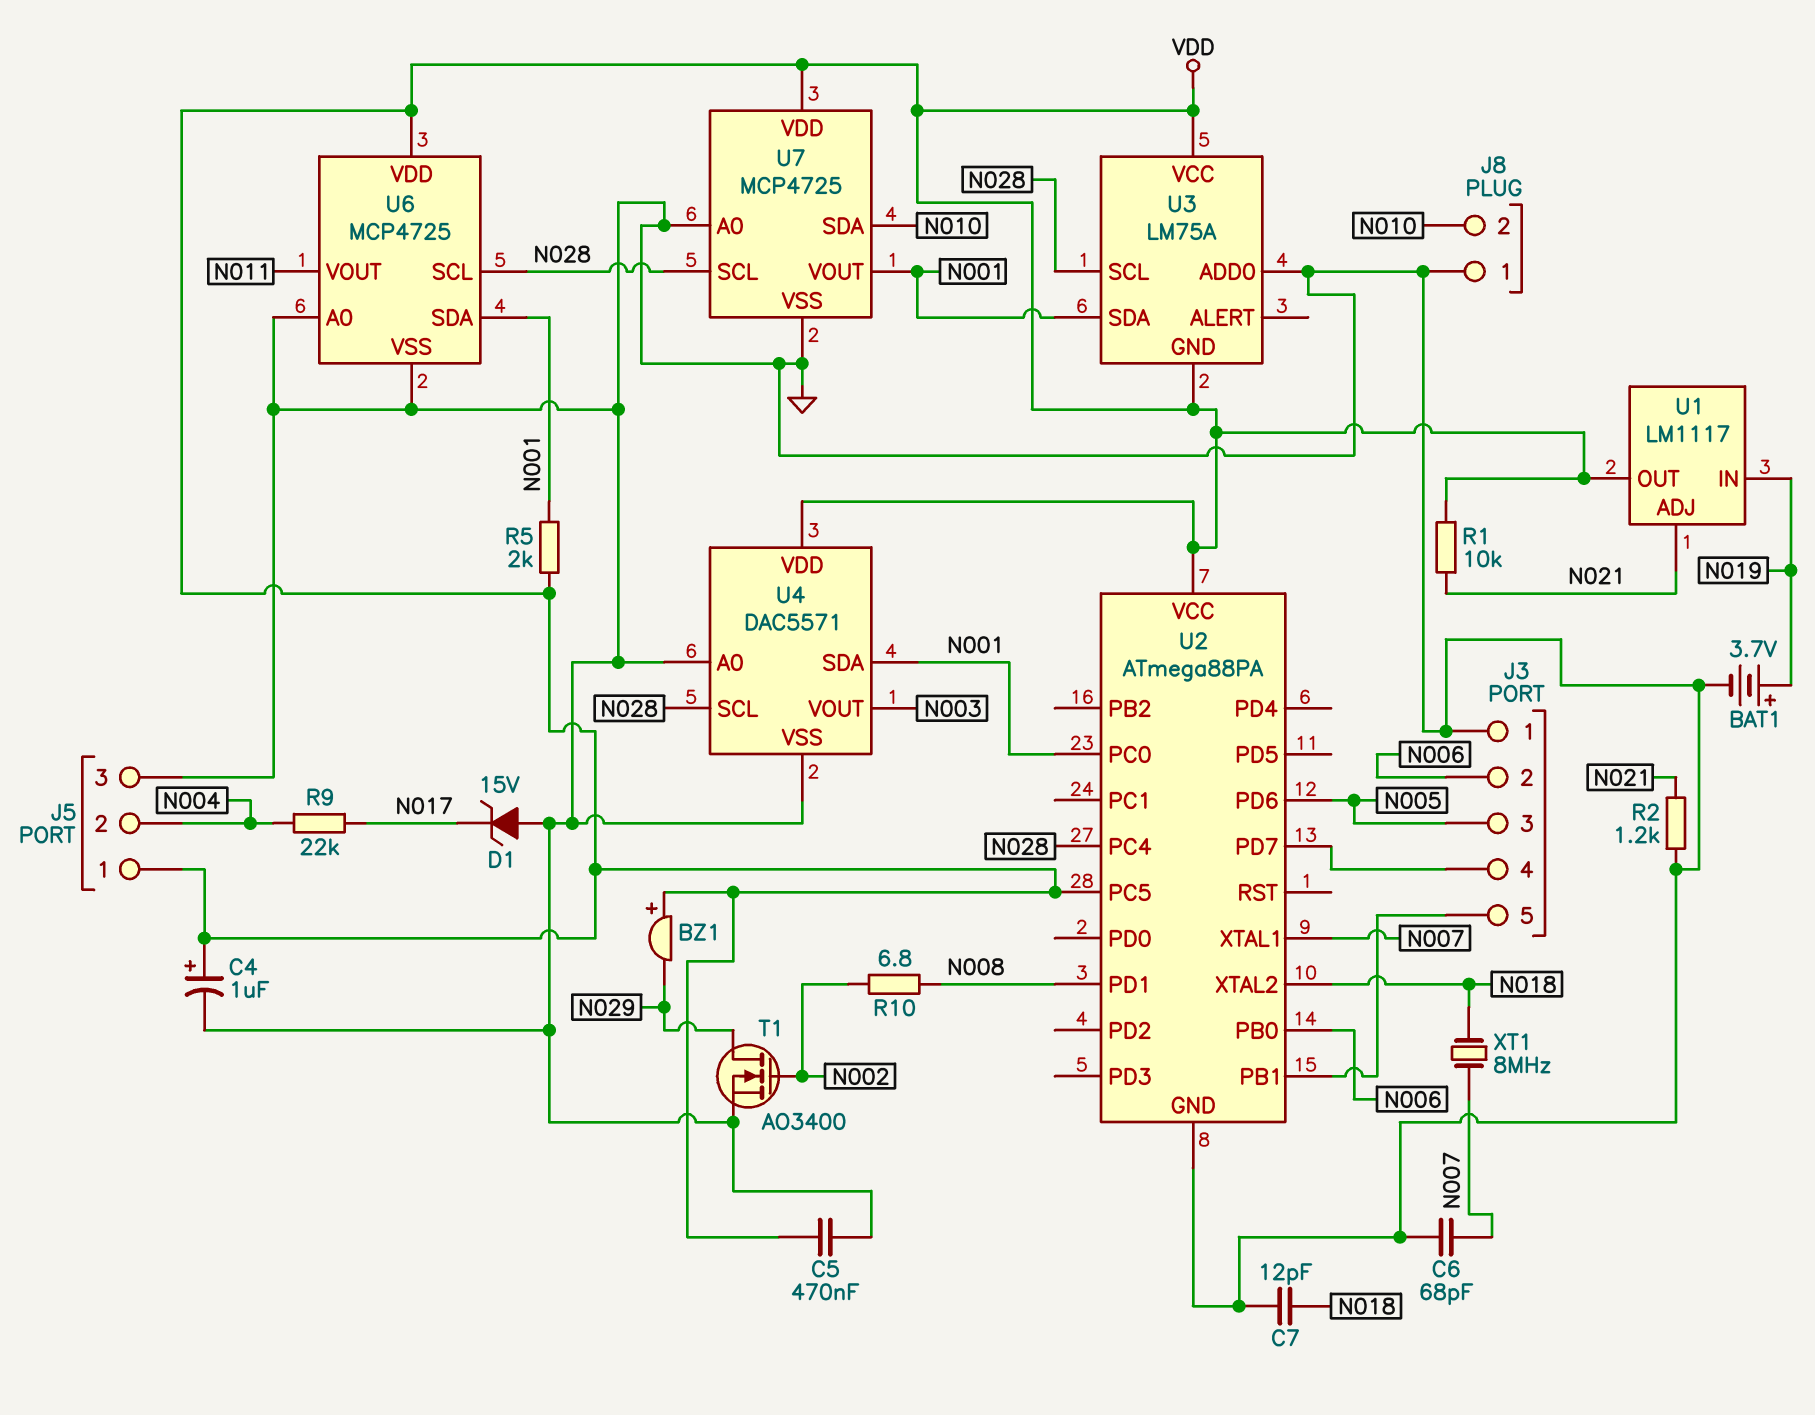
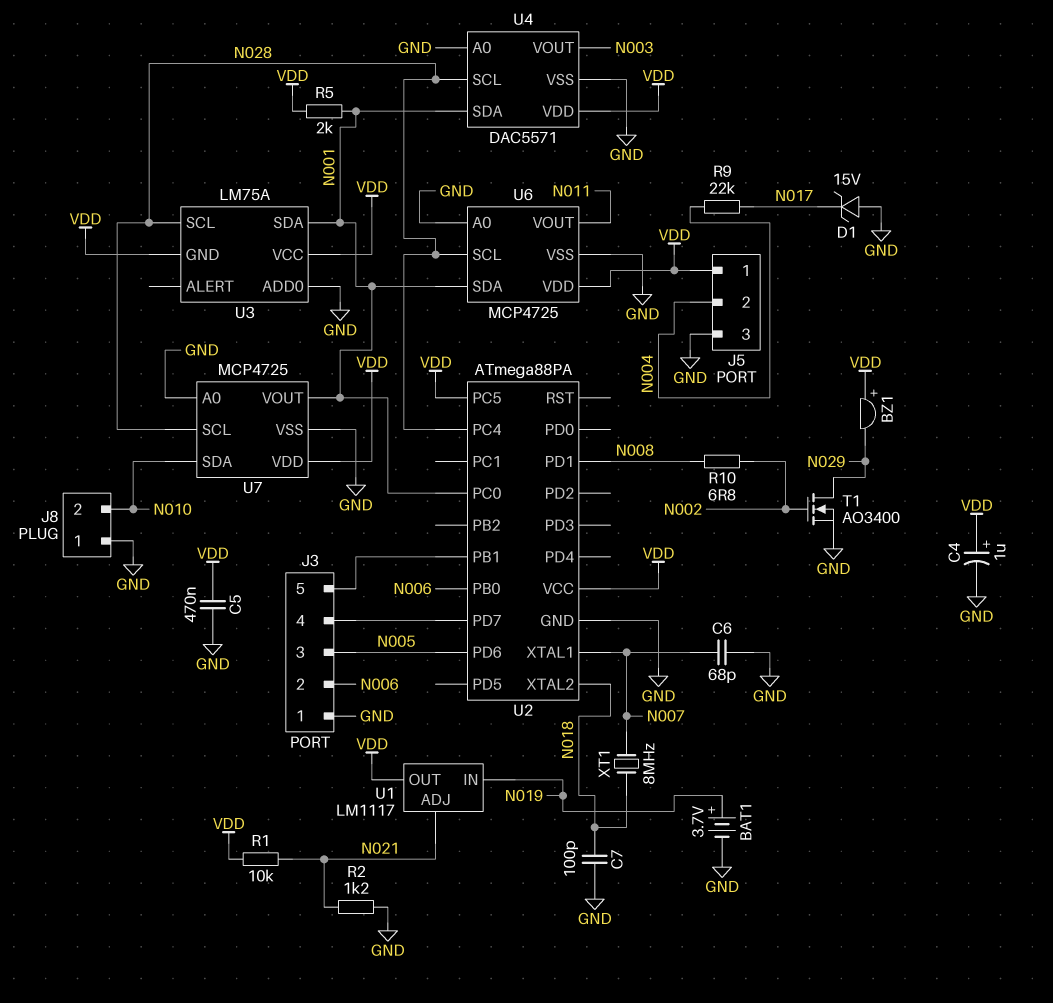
C7: 12pF (GND, N018) -> 100pF (GND, N018)

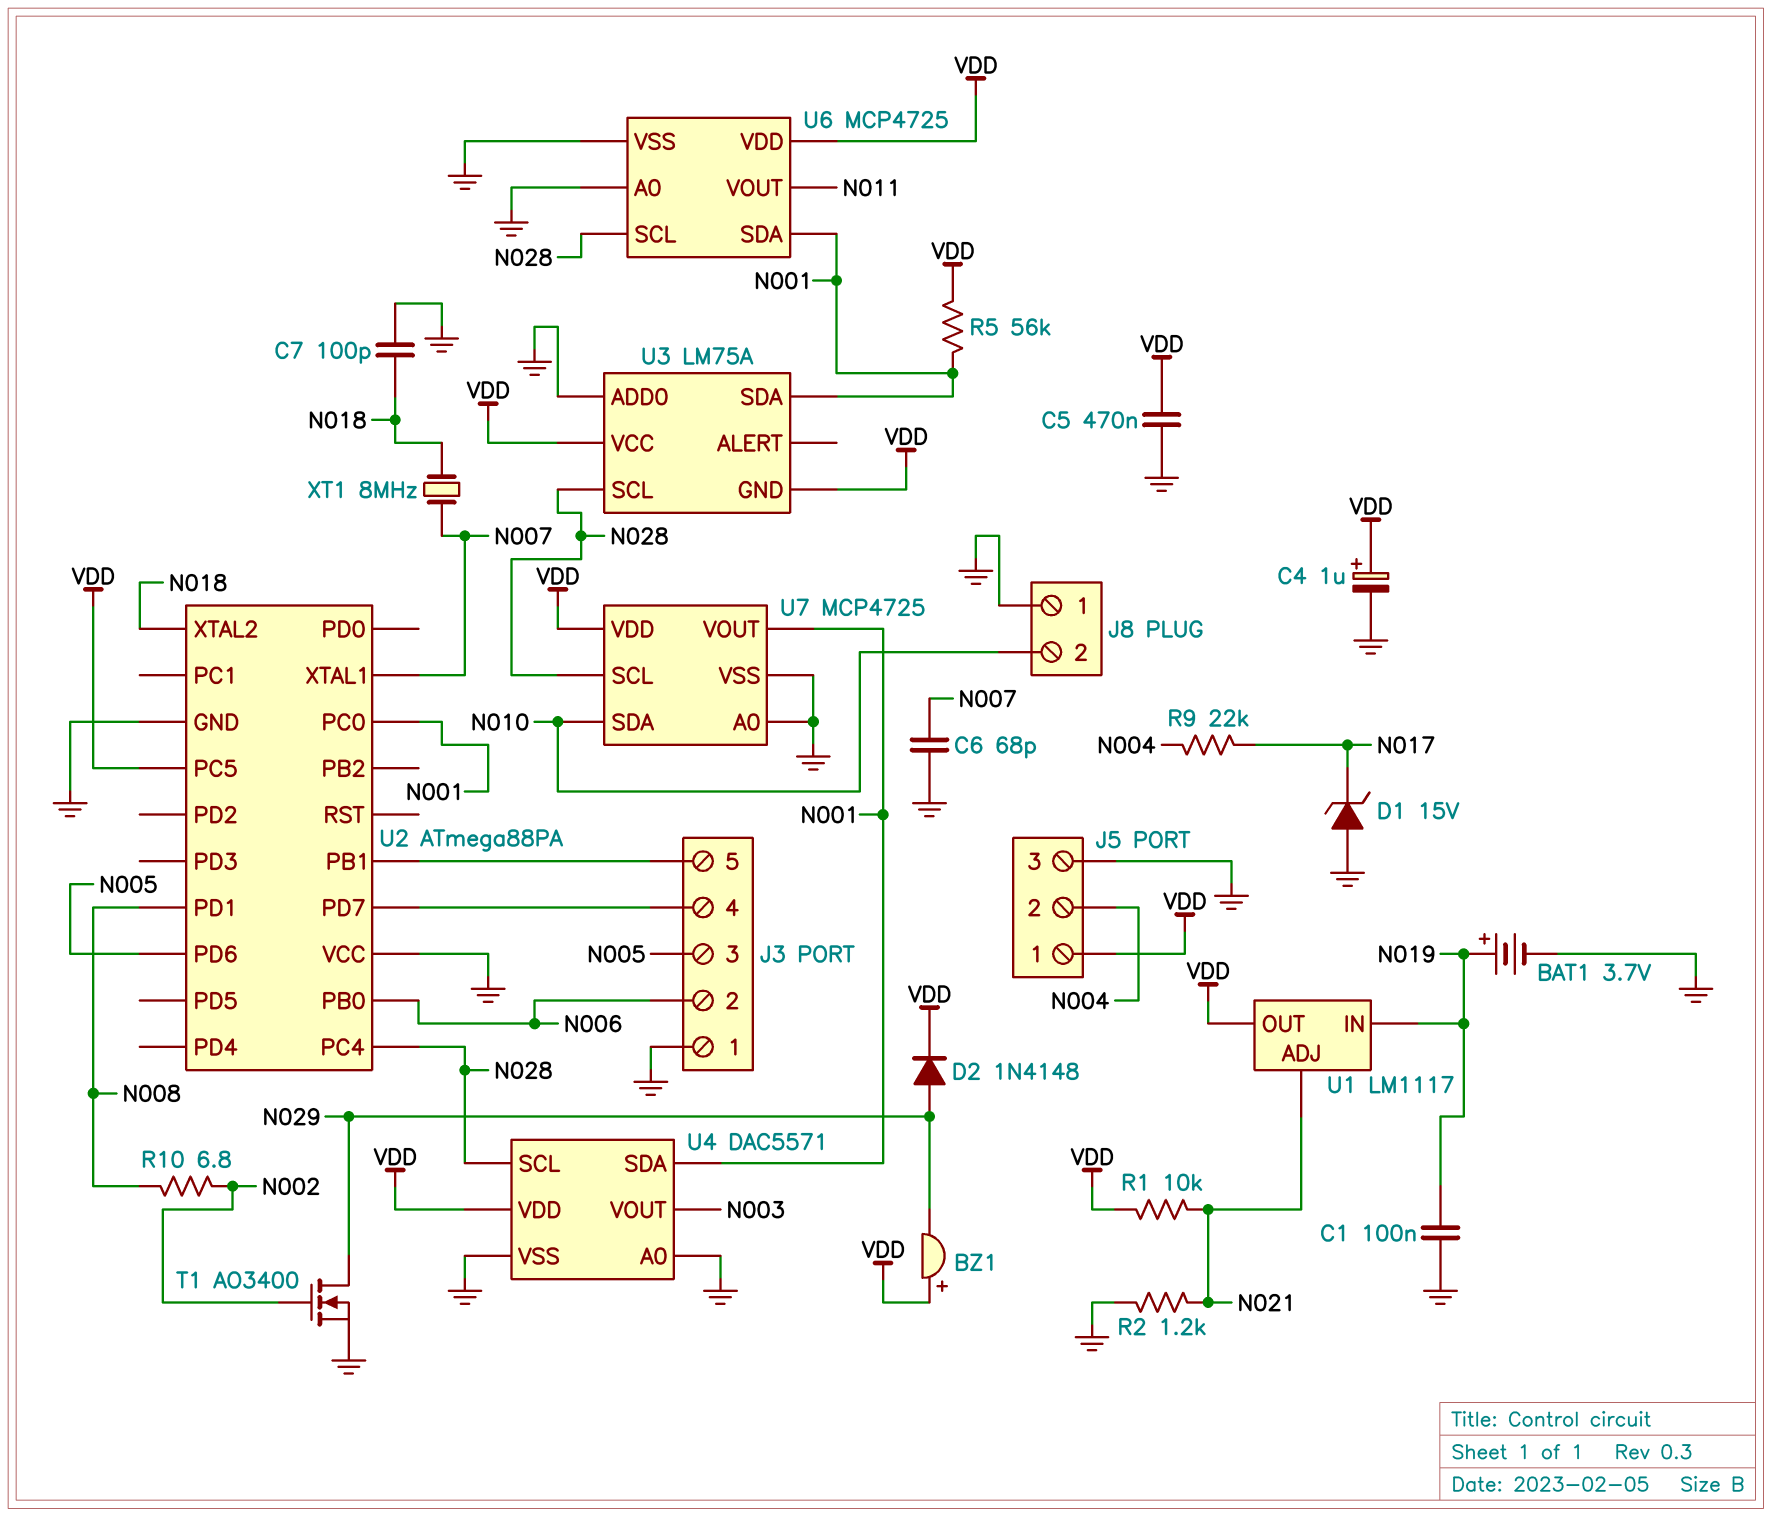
C1: none -> 100nF (GND, N019)
D2: none -> diode 1N4148 (A N029, K VDD)
R5: 2k (N001, VDD) -> 56k (N001, VDD)
U2 pin VCC: VDD -> GND

